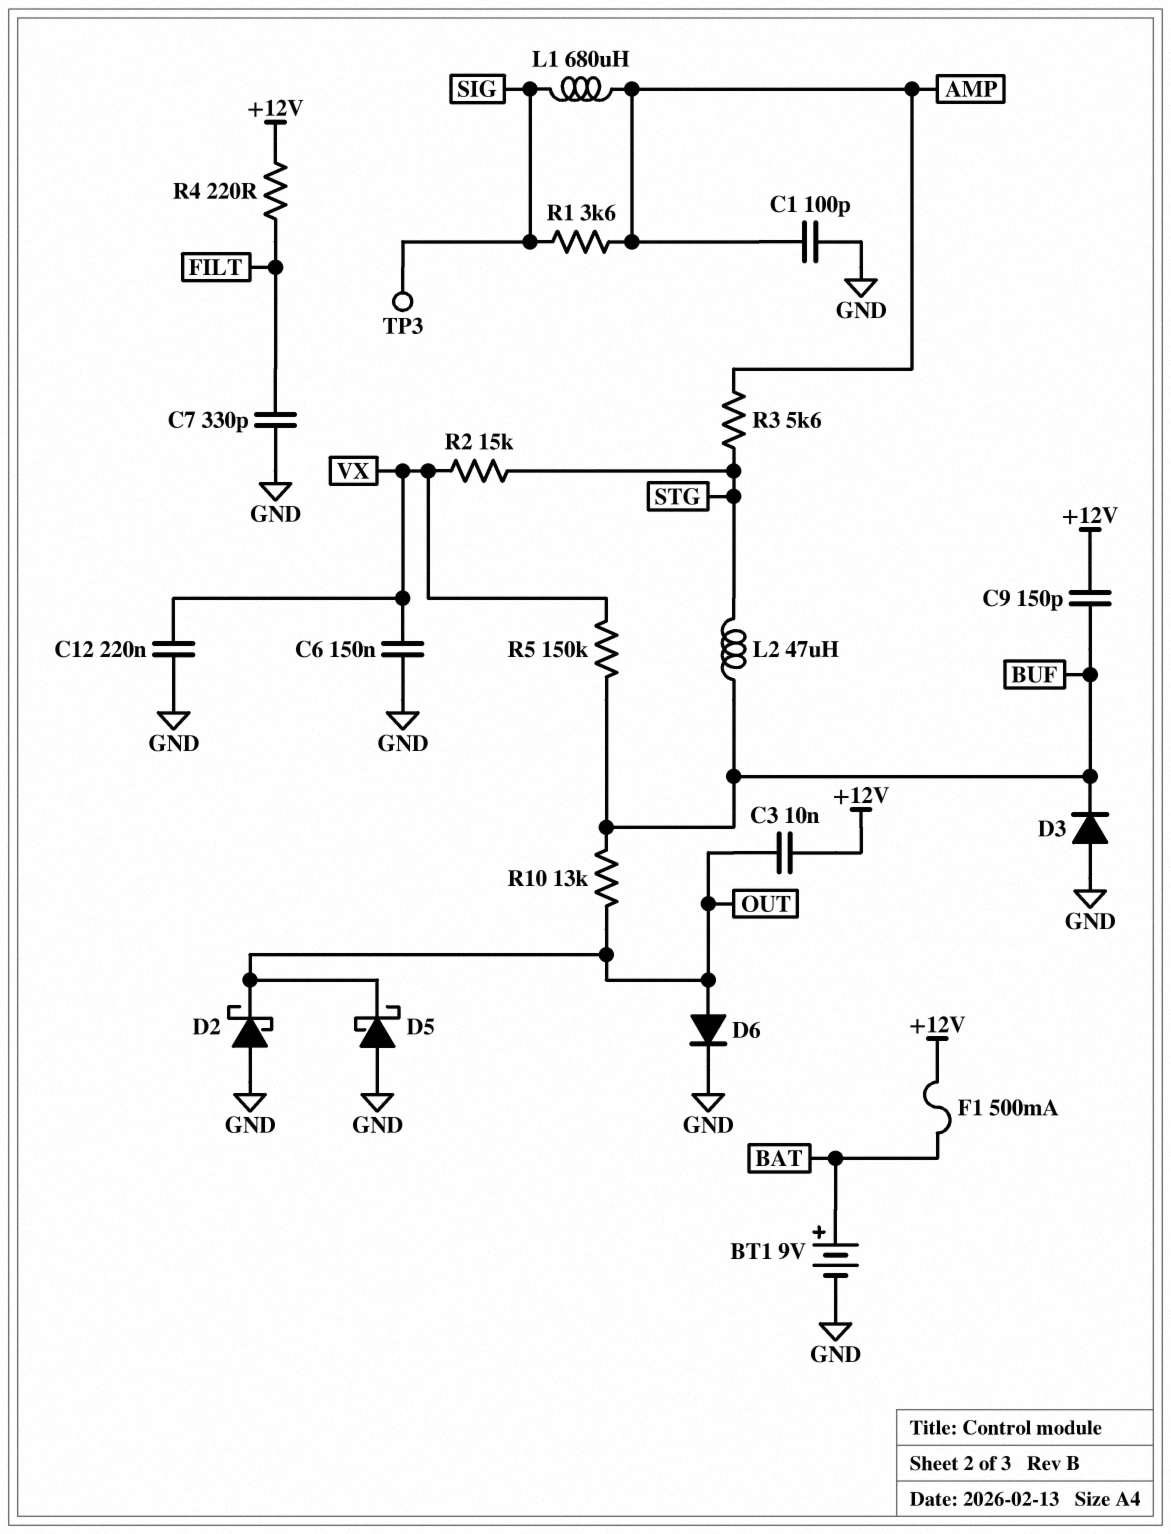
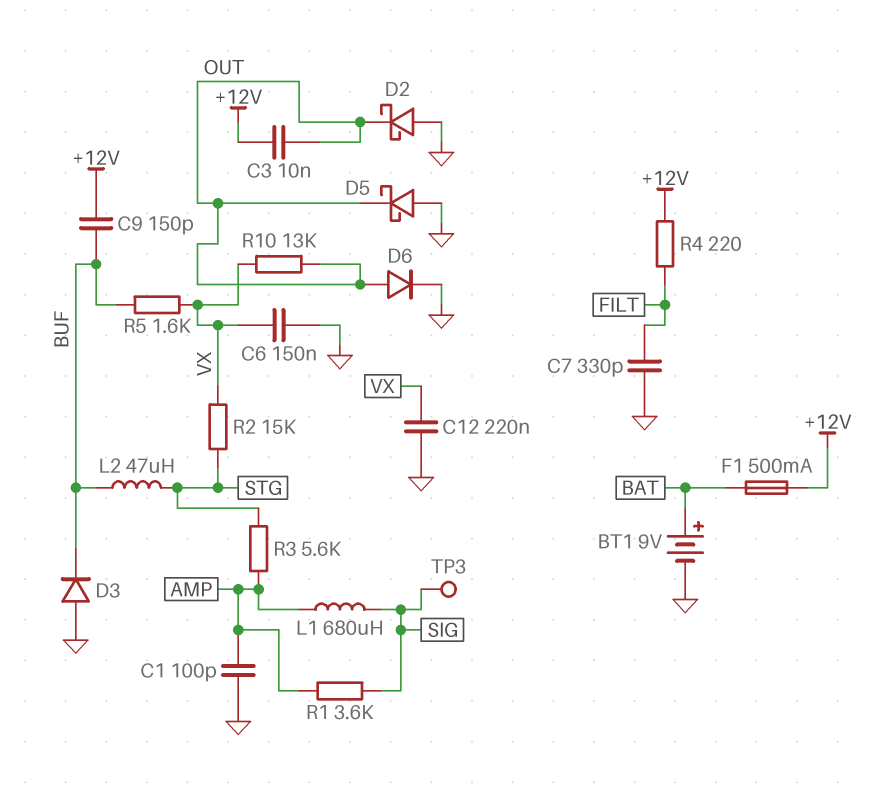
R5: 150k (BUF, VX) -> 1.6k (BUF, VX)
R10: 13k (BUF, OUT) -> 13k (OUT, VX)

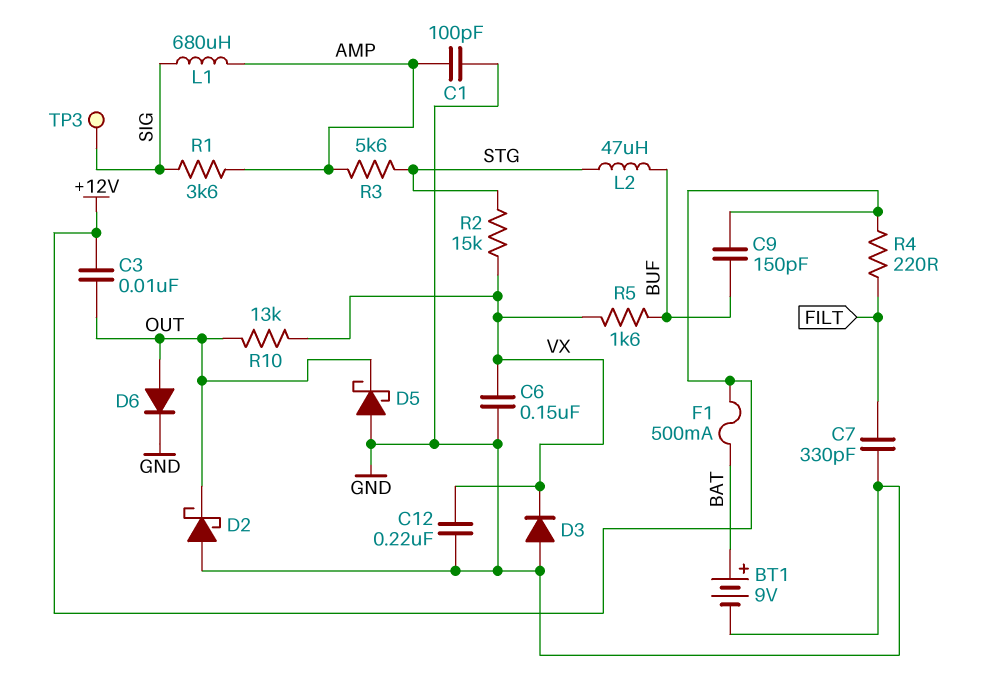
D3: diode (A GND, K BUF) -> diode (A GND, K VX)

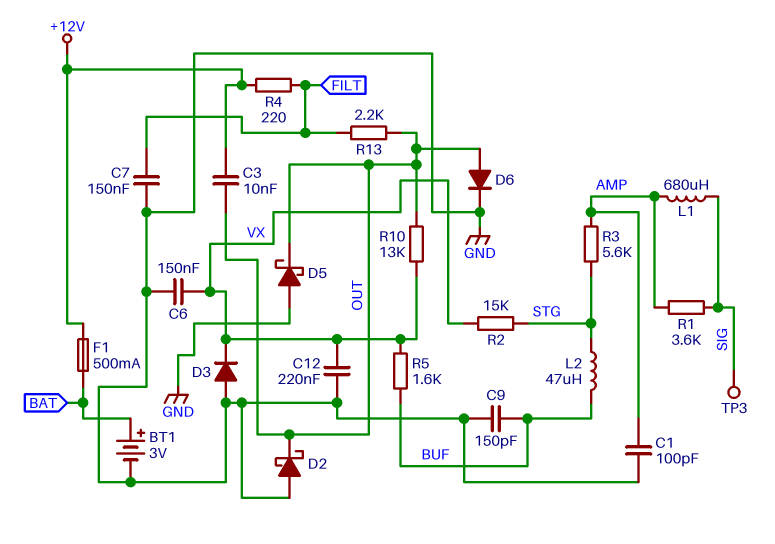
BT1: 9V (plus BAT, minus GND) -> 3V (plus BAT, minus GND)
C7: 330pF (FILT, GND) -> 150nF (FILT, GND)
C9: 150pF (+12V, BUF) -> 150pF (BUF, GND)
R13: none -> 2.2k (FILT, OUT)

